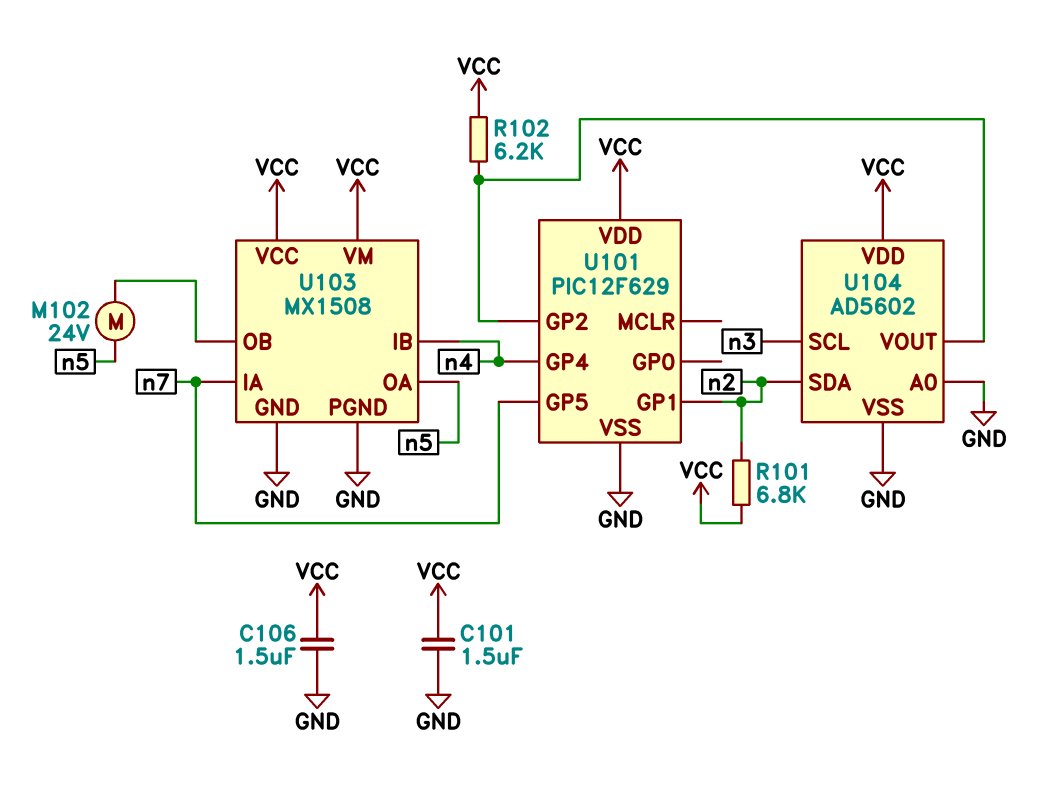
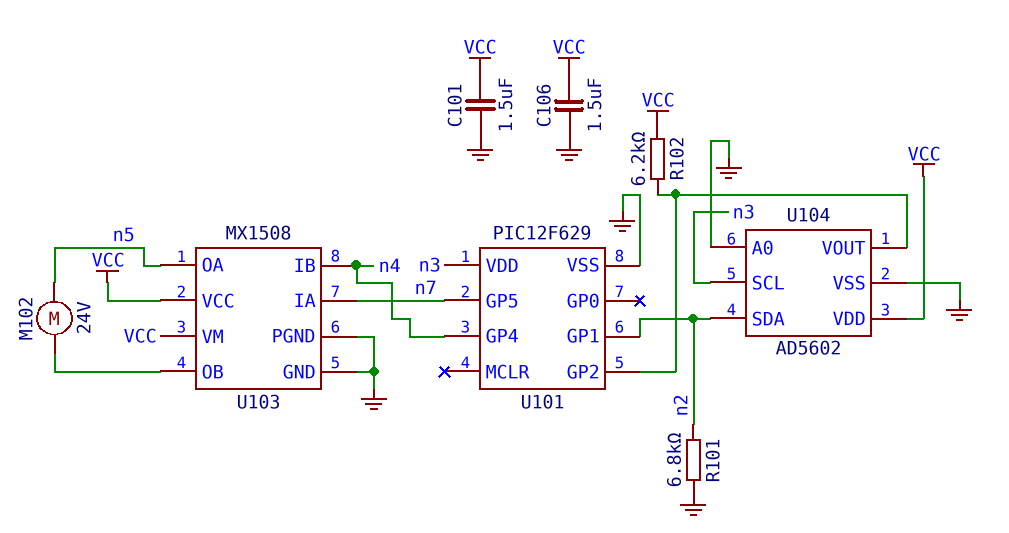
R101: 6.8k (VCC, n2) -> 6.8k (GND, n2)
U101 pin VDD: VCC -> n3

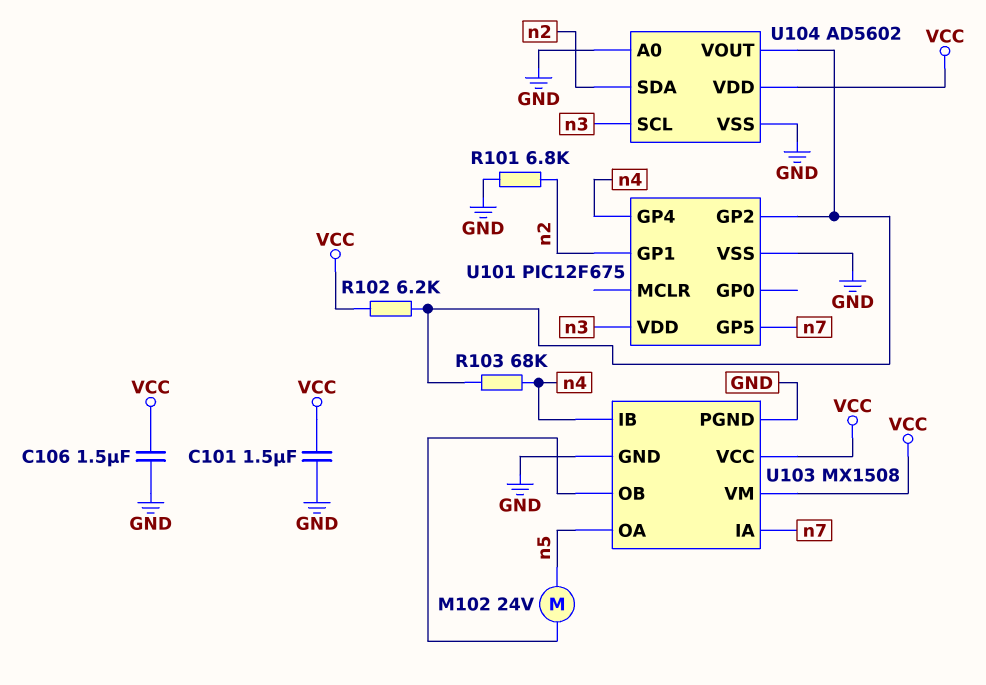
R103: none -> 68k (U101/GP2, n4)
U101: PIC12F629 -> PIC12F675

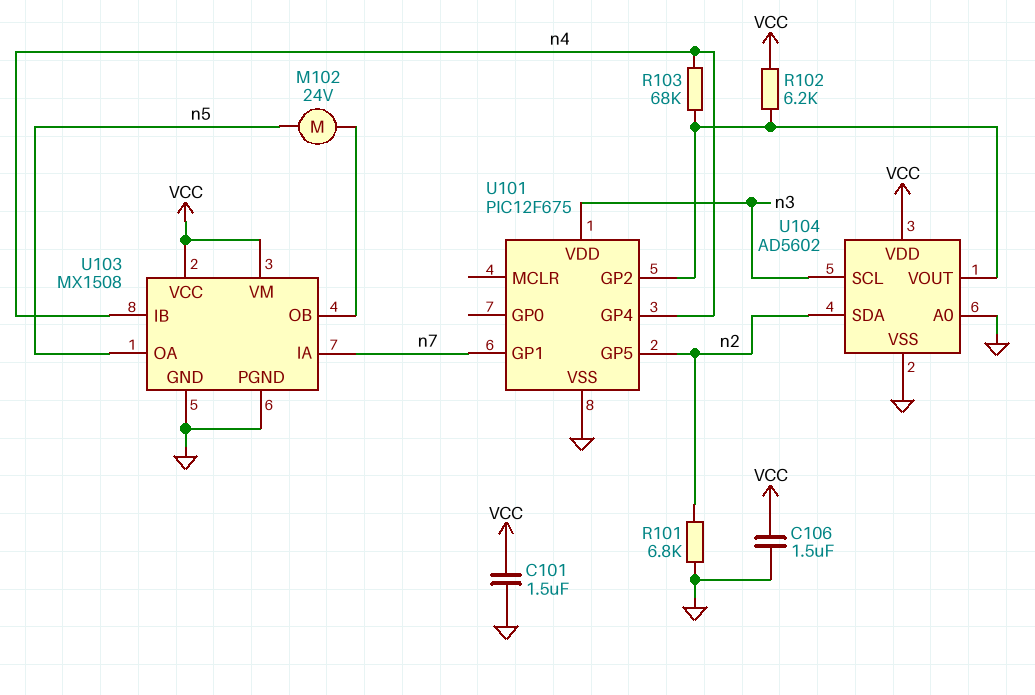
U101 pin GP1: n2 -> n7
U101 pin GP5: n7 -> n2

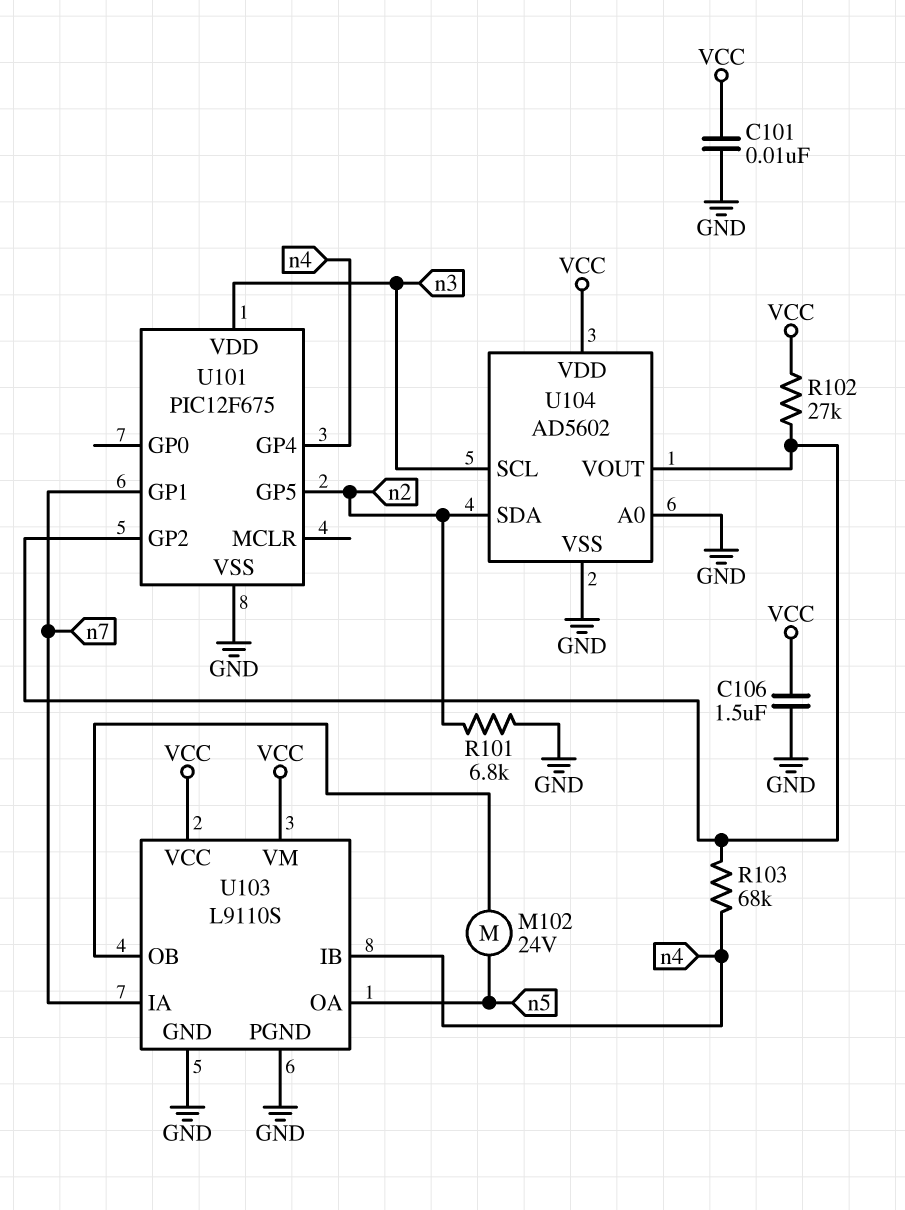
C101: 1.5uF (GND, VCC) -> 10nF (GND, VCC)
R102: 6.2k (U101/GP2, VCC) -> 27k (U101/GP2, VCC)
U103: MX1508 -> L9110S

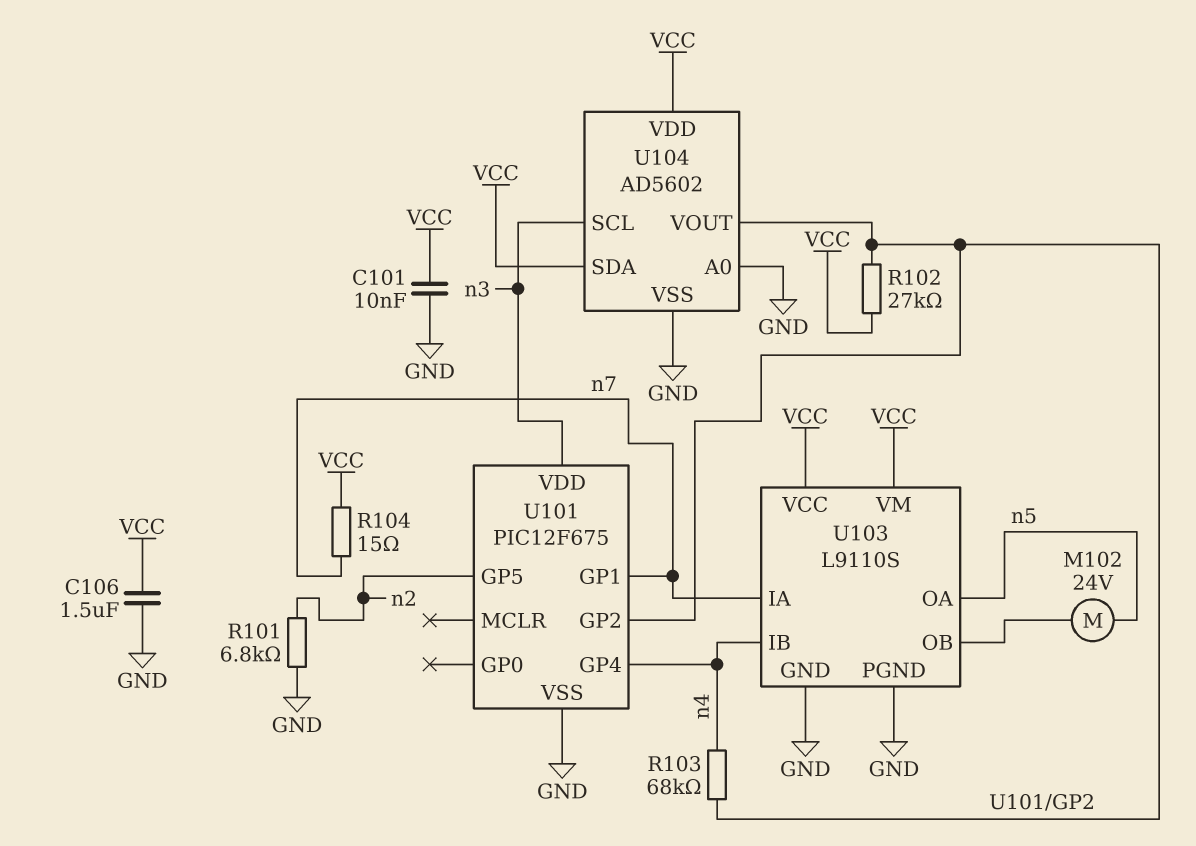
R104: none -> 15 (VCC, n7)
U104 pin SDA: n2 -> VCC

